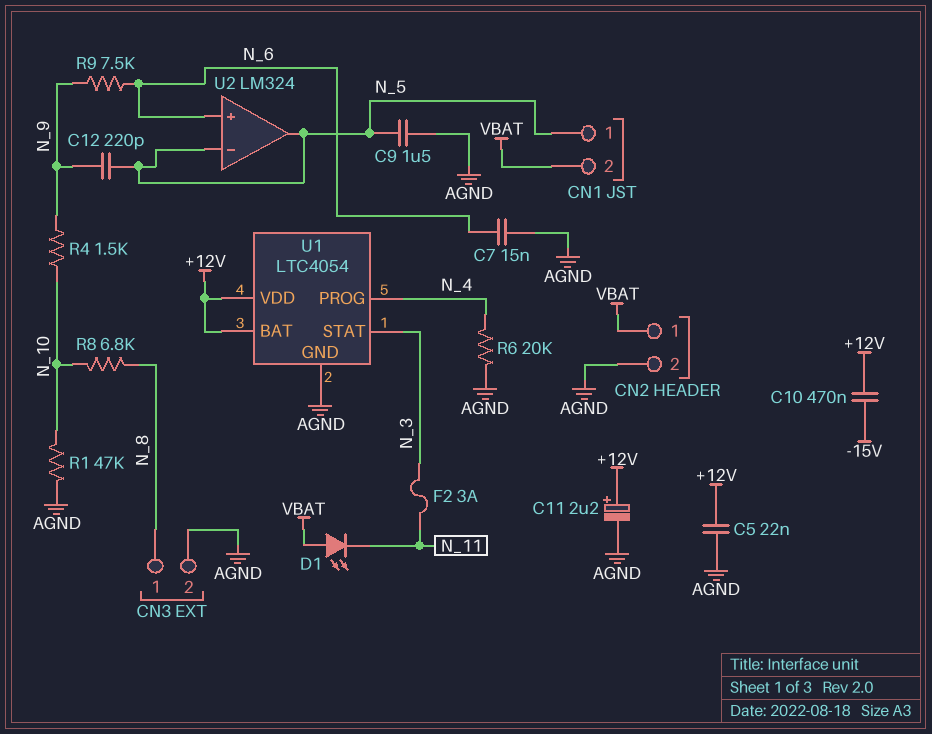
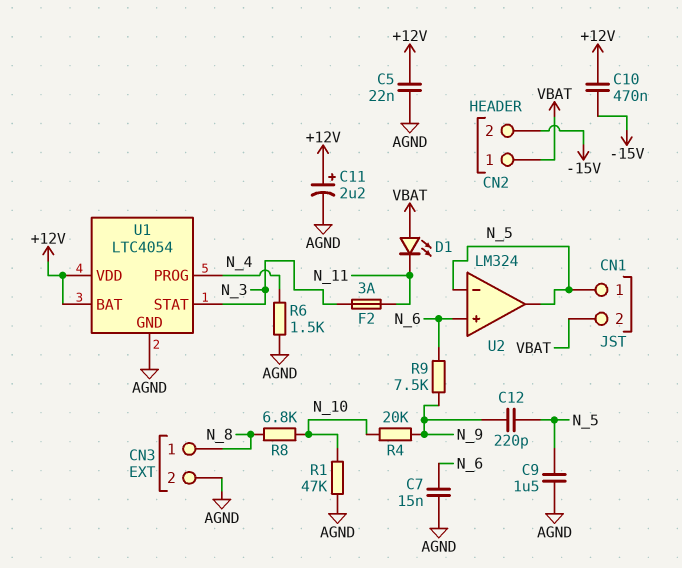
CN2 pin 2: AGND -> -15V
R4: 1.5k (N_9, N_10) -> 20k (N_9, N_10)
R6: 20k (AGND, N_4) -> 1.5k (AGND, N_4)

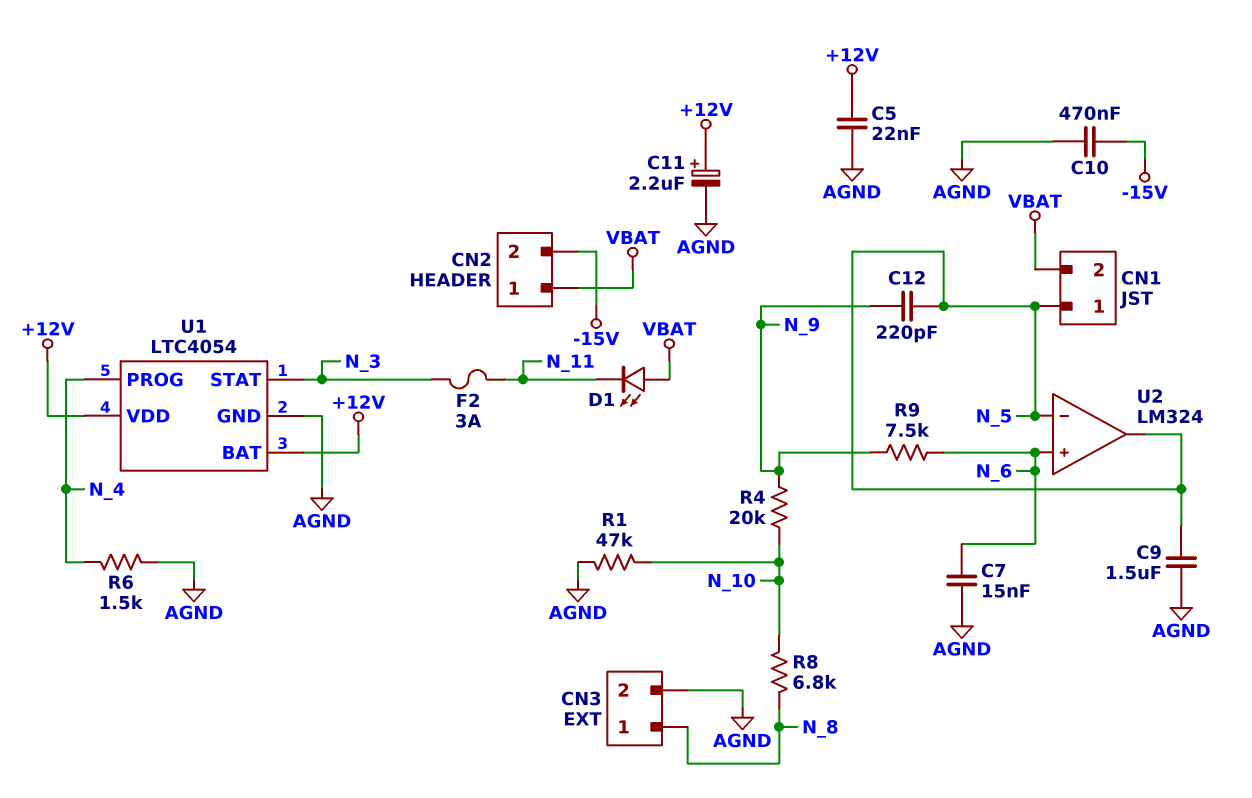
C10: 470nF (+12V, -15V) -> 470nF (-15V, AGND)

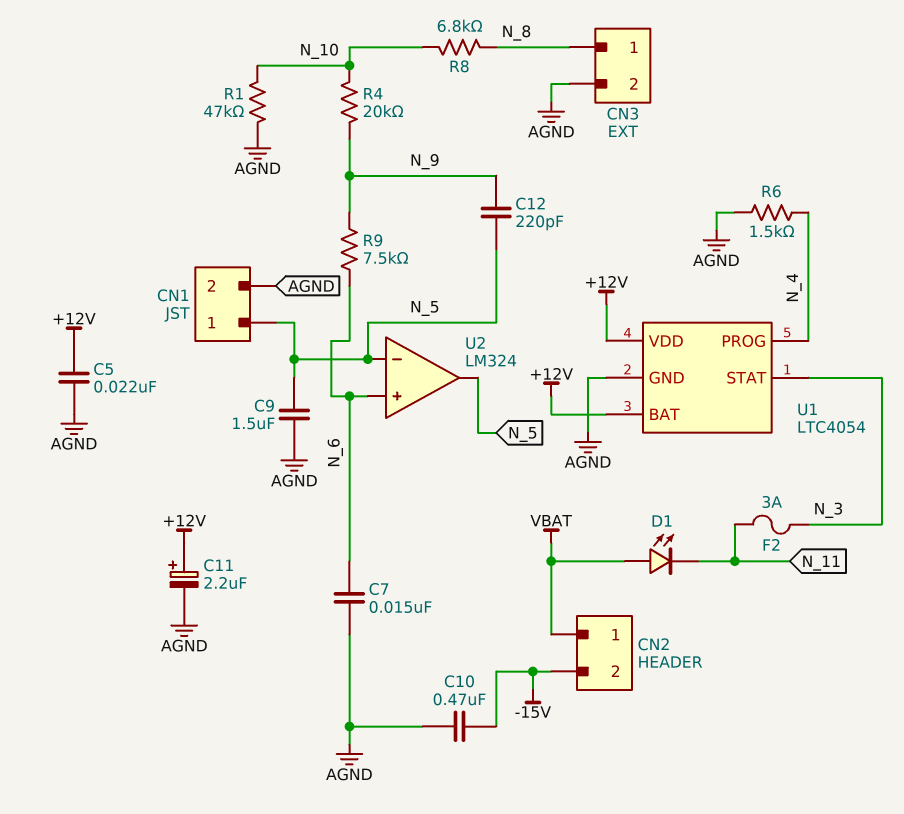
CN1 pin 2: VBAT -> AGND

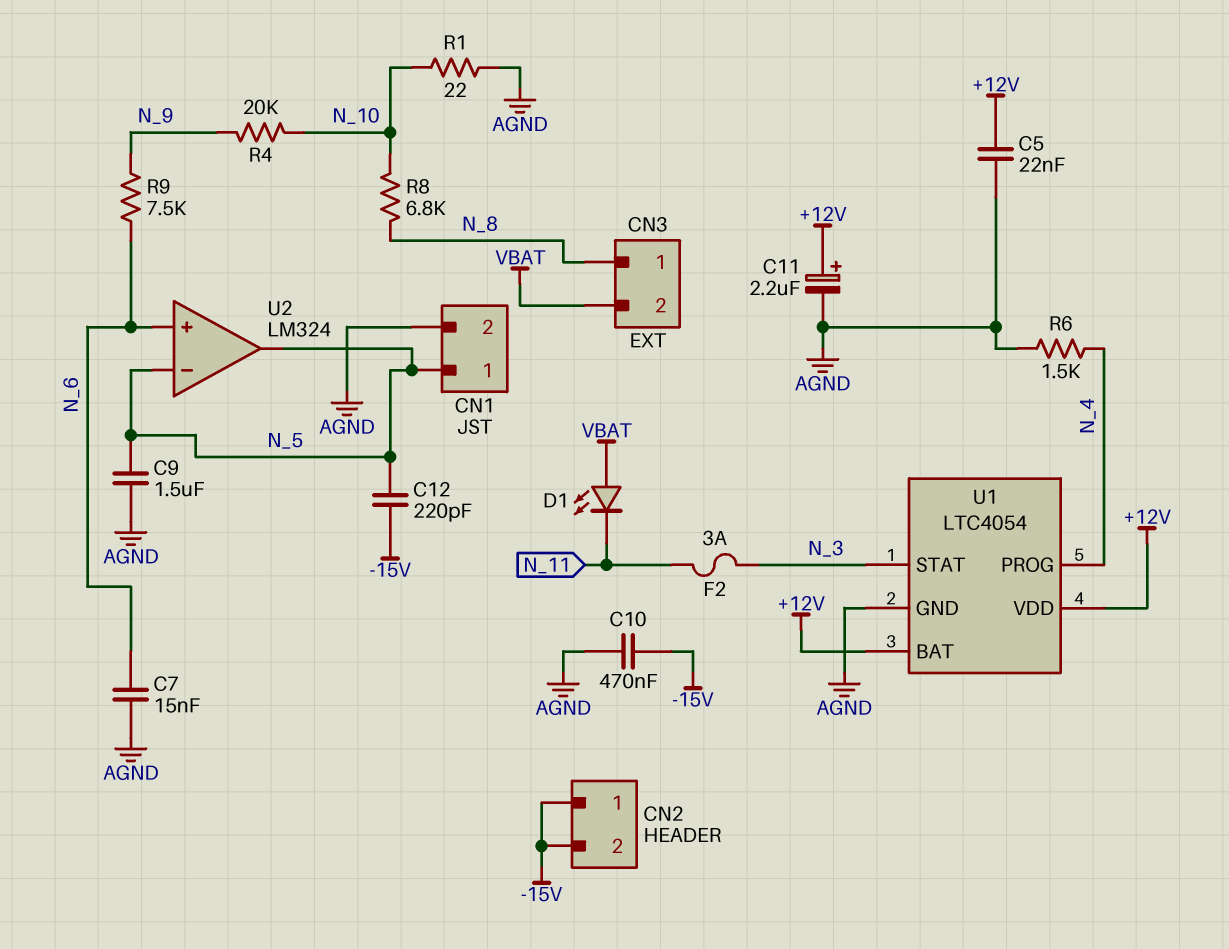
C12: 220pF (N_5, N_9) -> 220pF (-15V, N_5)
CN2 pin 1: VBAT -> -15V
CN3 pin 2: AGND -> VBAT
R1: 47k (AGND, N_10) -> 22 (AGND, N_10)

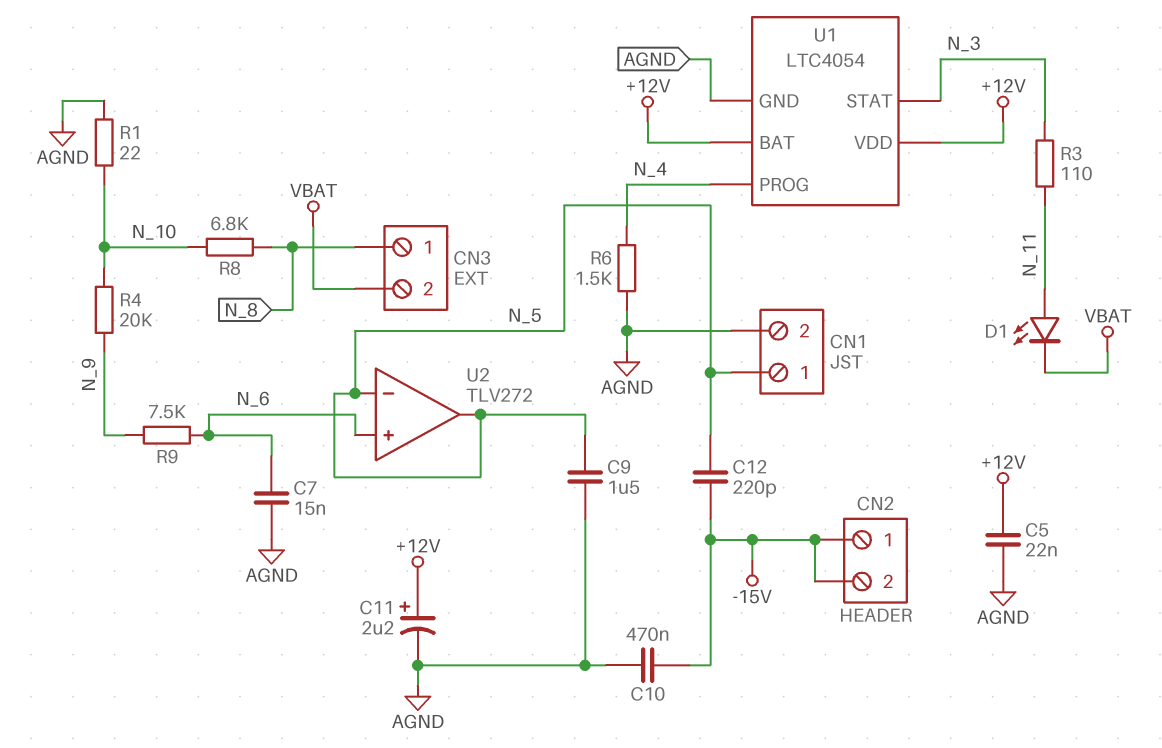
D1: LED (A VBAT, K N_11) -> LED (A N_11, K VBAT)
F2: 3A (N_3, N_11) -> none
R3: none -> 110 (N_3, N_11)
U2: LM324 -> TLV272

